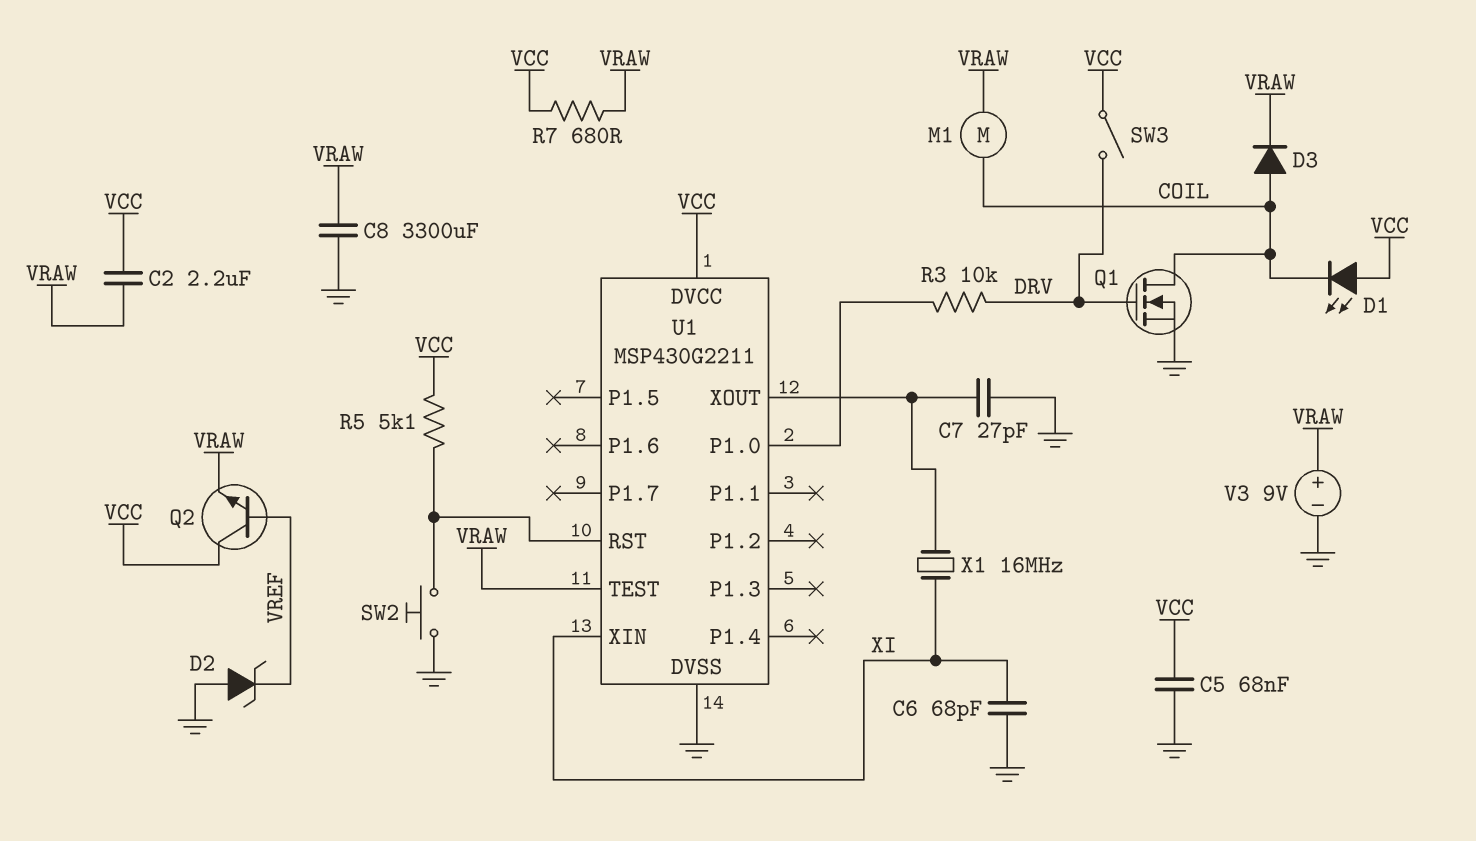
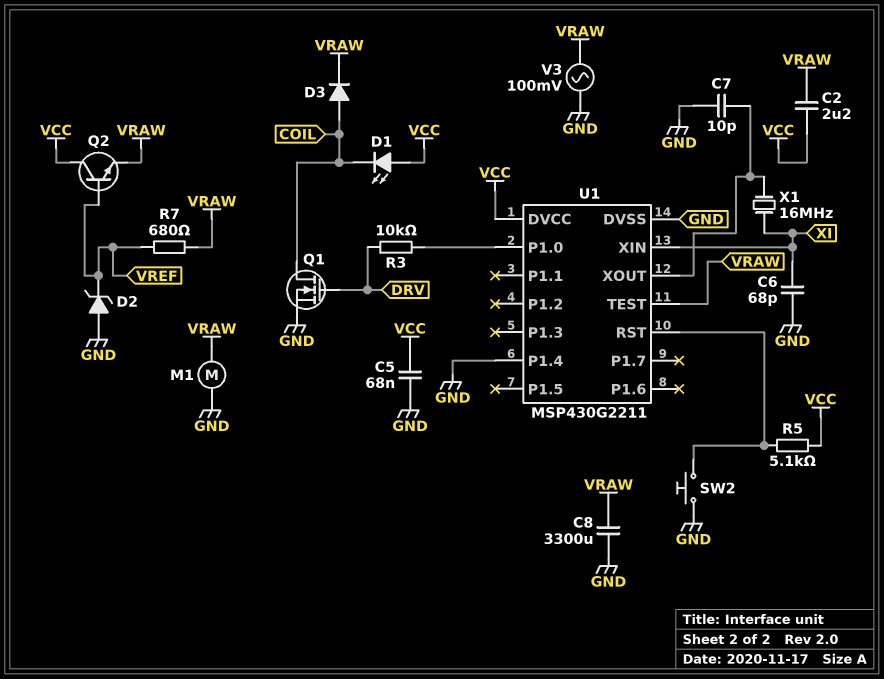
C7: 27pF (GND, U1/XOUT) -> 10pF (GND, U1/XOUT)
M1: motor (COIL, VRAW) -> motor (GND, VRAW)
R7: 680 (VCC, VRAW) -> 680 (VRAW, VREF)
SW3: switch (DRV, VCC) -> none
U1 pin P1.4: none -> GND
V3: 9V (plus VRAW, minus GND) -> AC 100mV (GND, VRAW)

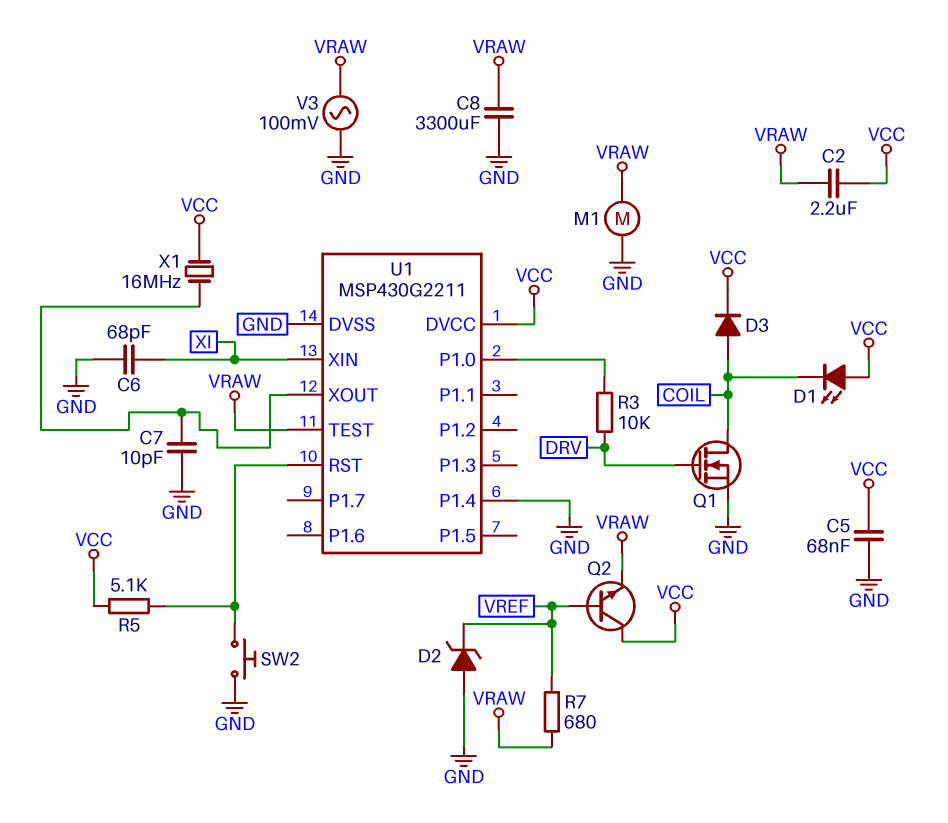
D3: diode (A COIL, K VRAW) -> diode (A COIL, K VCC)
X1: 16MHz (U1/XOUT, XI) -> 16MHz (U1/XOUT, VCC)

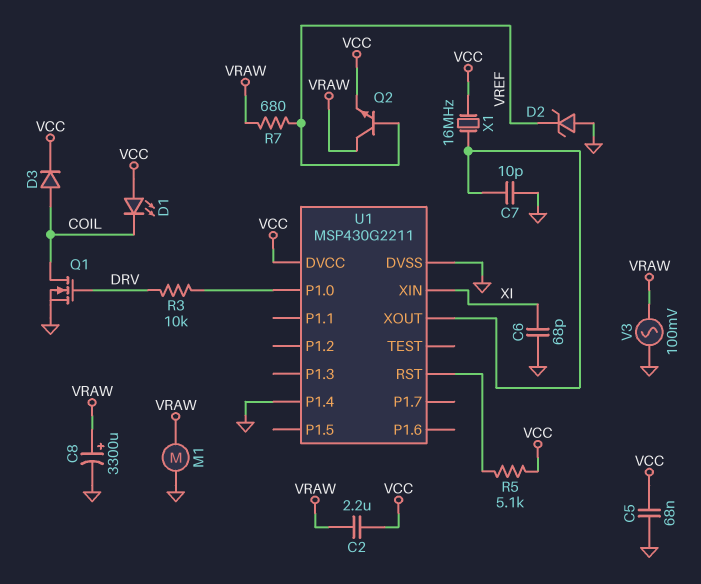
C8: 3300uF (GND, VRAW) -> 3300uF (plus VRAW, minus GND)
Q2: NPN (B VREF, C VCC, E VRAW) -> NPN (B VREF, C VRAW, E VCC)
SW2: button (GND, U1/RST) -> none
U1 pin TEST: VRAW -> none

